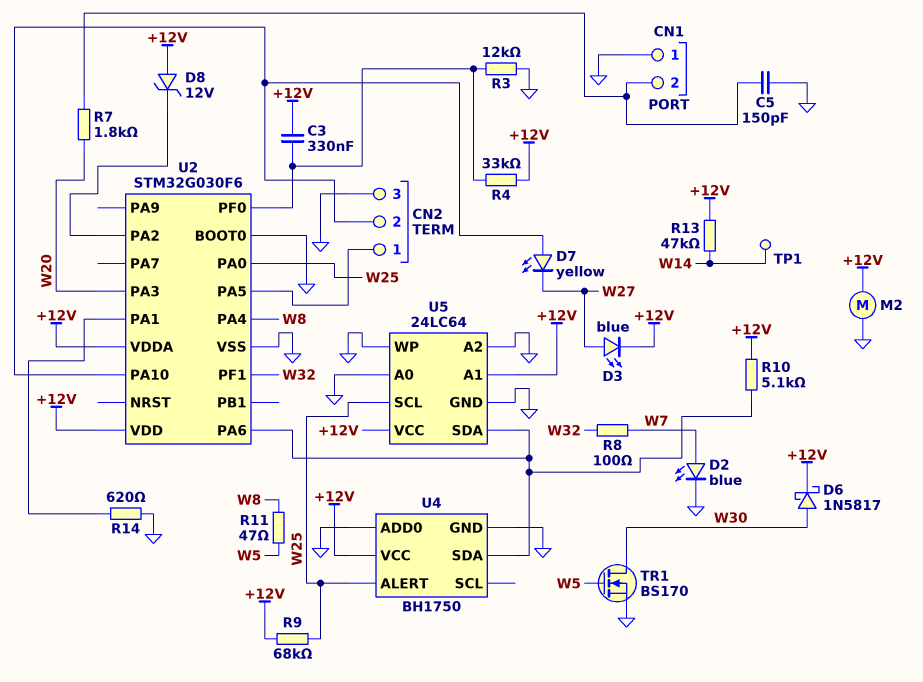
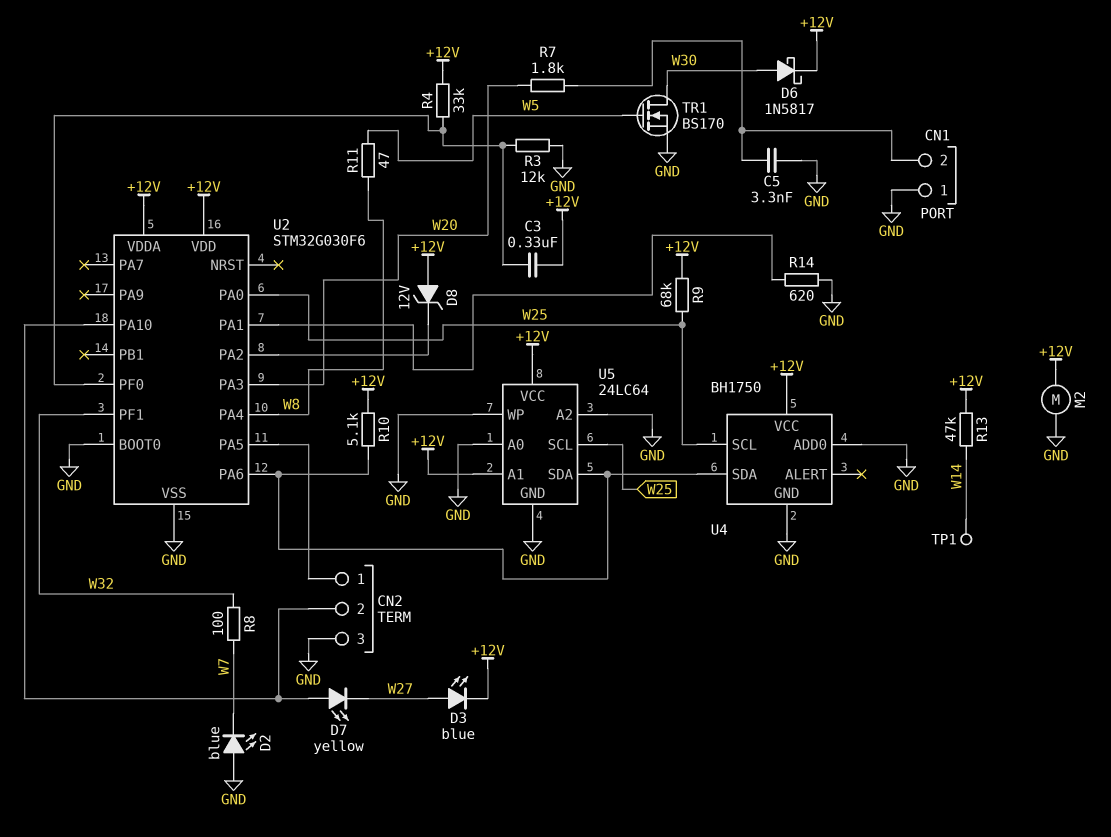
C5: 150pF (CN1/2, GND) -> 3.3nF (CN1/2, GND)
D2: LED blue (A W7, K GND) -> LED blue (A GND, K W7)
U4 pin ALERT: W25 -> none
U4 pin SCL: none -> W25

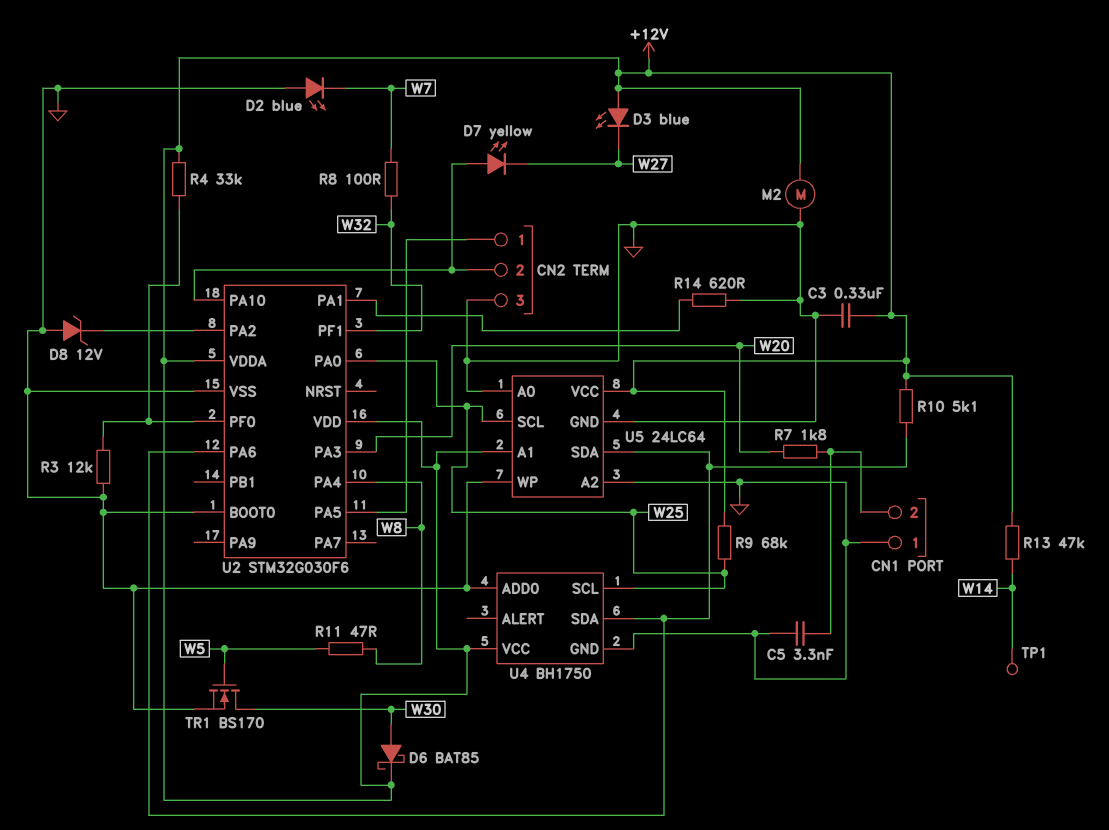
C3: 330nF (+12V, U2/PF0) -> 330nF (+12V, GND)
D3: LED blue (A W27, K +12V) -> LED blue (A +12V, K W27)
D6: schottky 1N5817 (A W30, K +12V) -> schottky BAT85 (A W30, K +12V)
D8: zener 12V (A +12V, K U2/PA2) -> zener 12V (A GND, K U2/PA2)

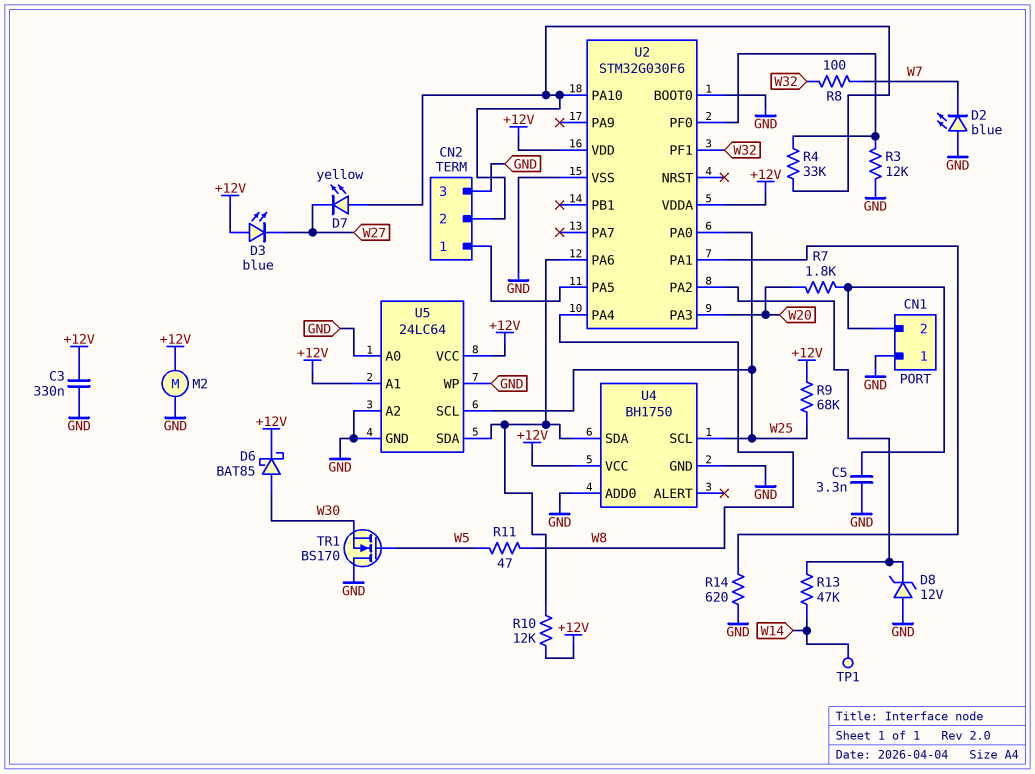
R4: 33k (+12V, U2/PF0) -> 33k (CN2/2, U2/PF0)
R10: 5.1k (+12V, U2/PA6) -> 12k (+12V, U2/PA6)
R13: 47k (+12V, W14) -> 47k (U2/PA2, W14)
TR1: NMOS BS170 (G W5, D W30, S GND) -> NMOS BS170 (G W5, D GND, S W30)

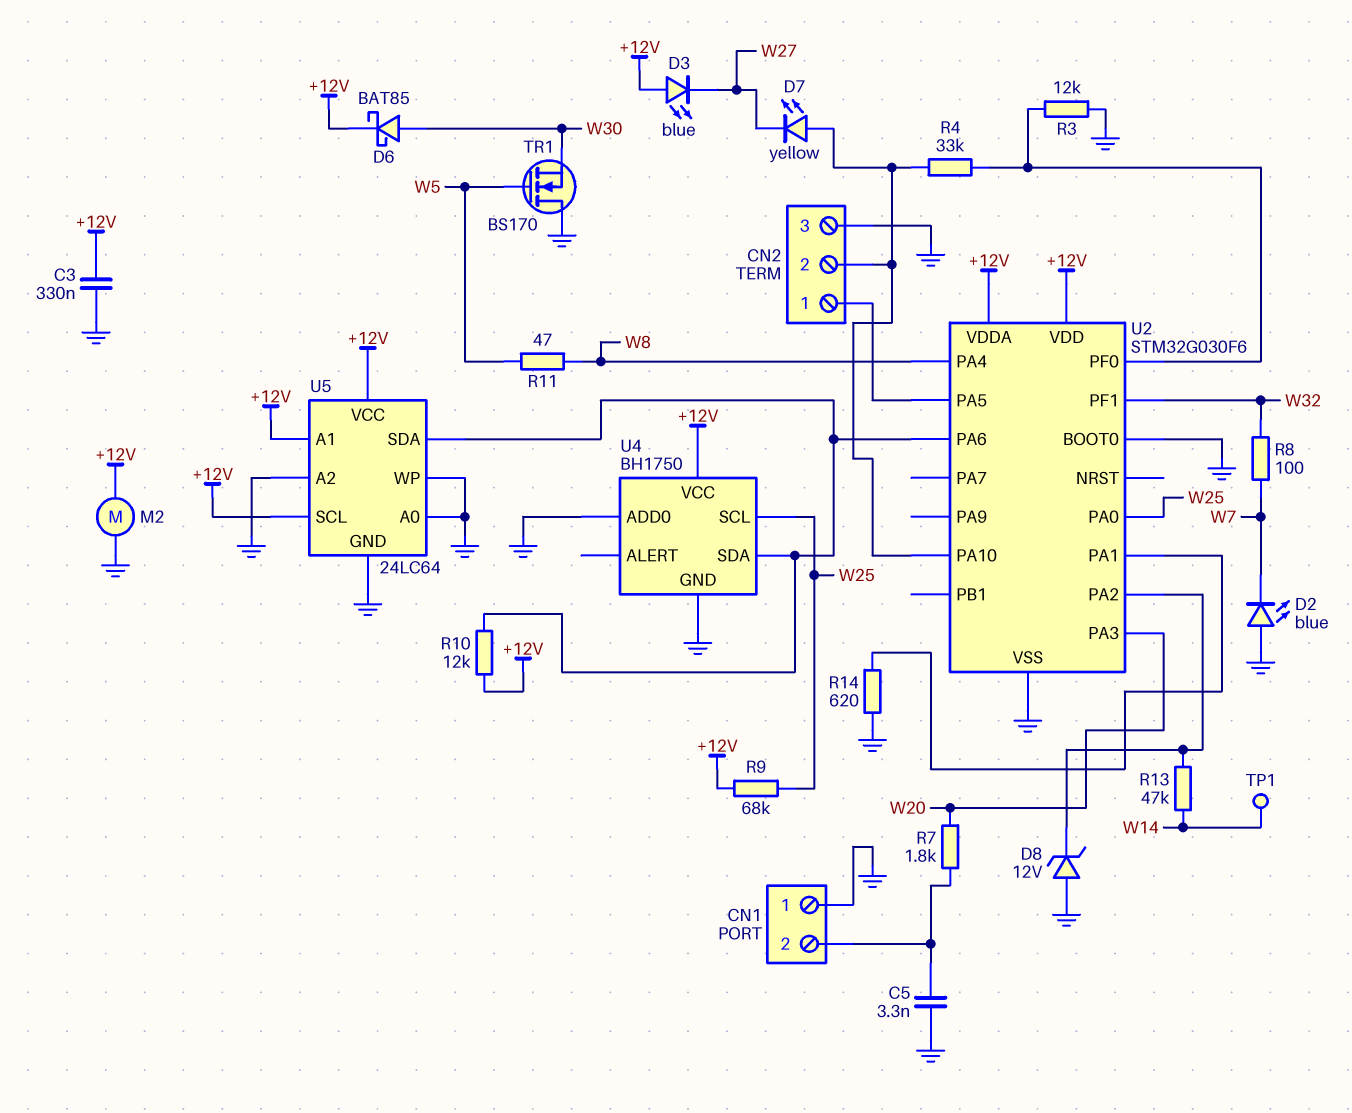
U5 pin SCL: W25 -> +12V

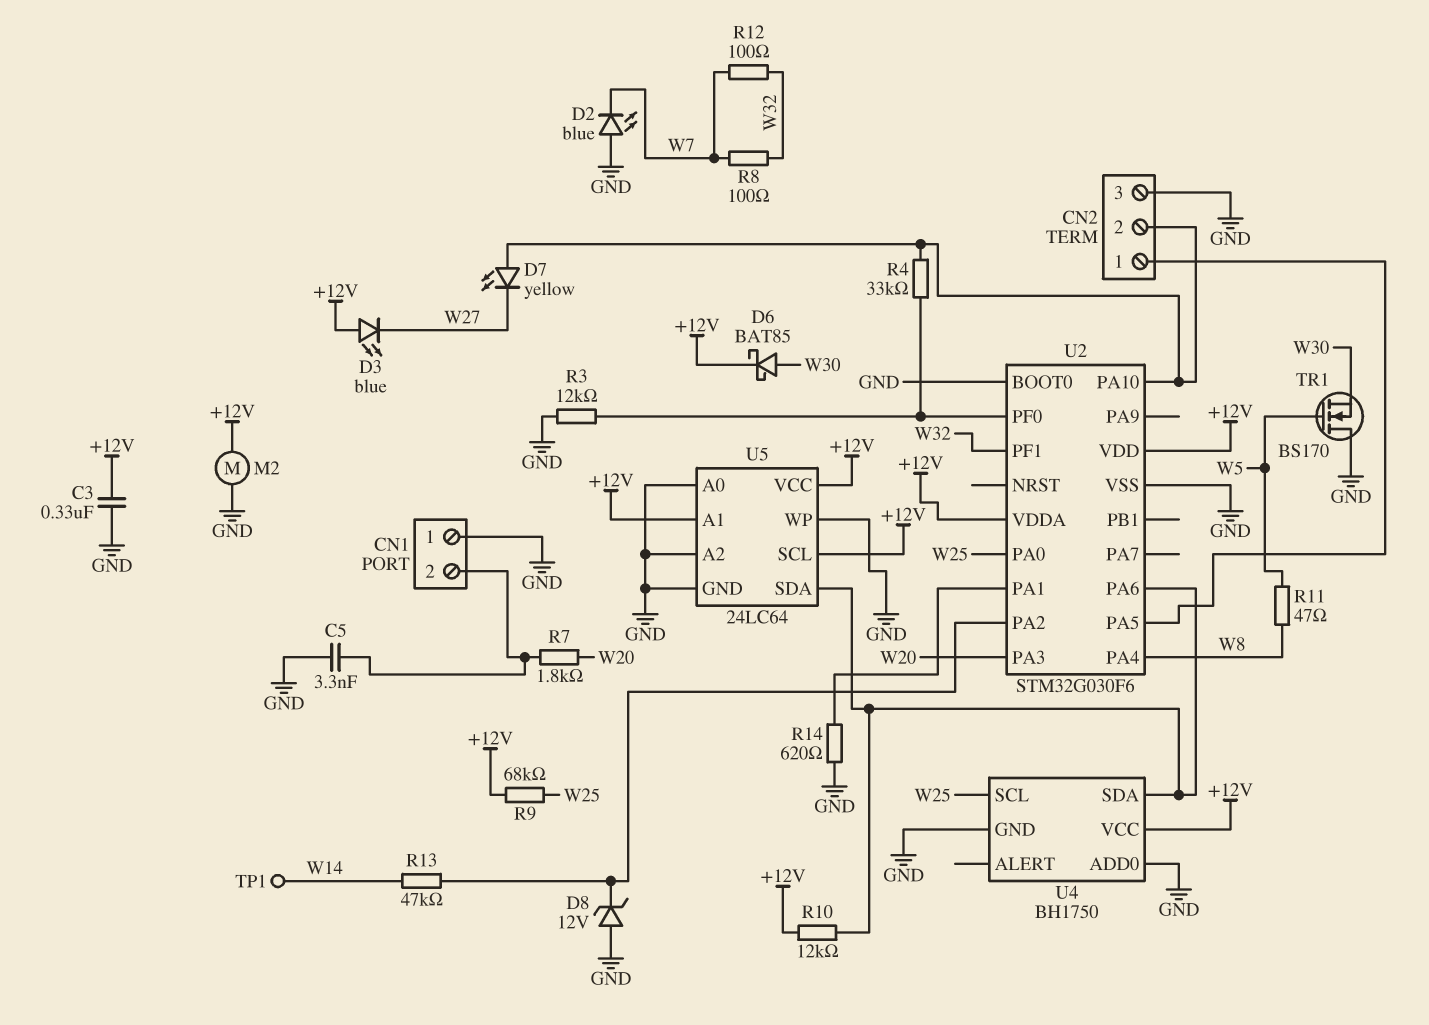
R12: none -> 100 (W7, W32)

